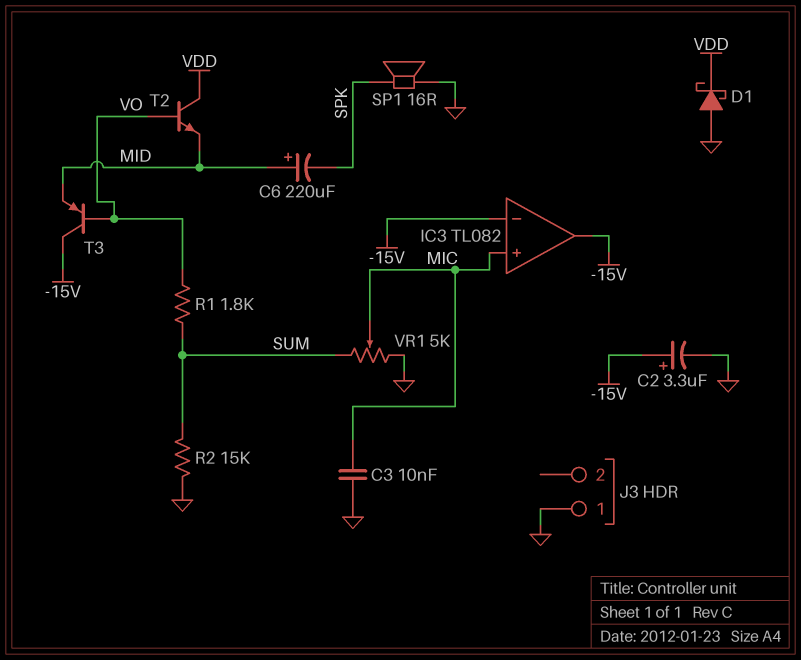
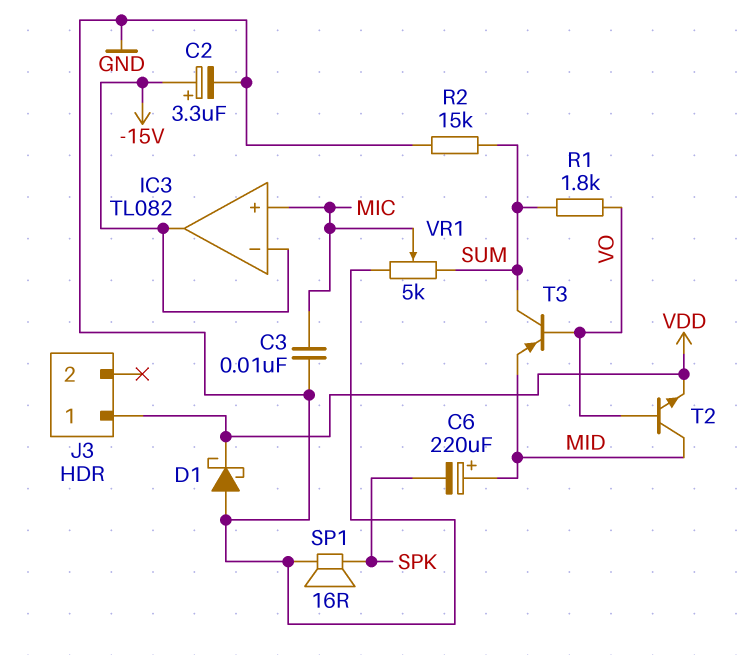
J3 pin 1: GND -> VDD
T2: NPN (B VO, C VDD, E MID) -> NPN (B VO, C MID, E VDD)
T3: PNP (B VO, C -15V, E MID) -> PNP (B VO, C SUM, E MID)

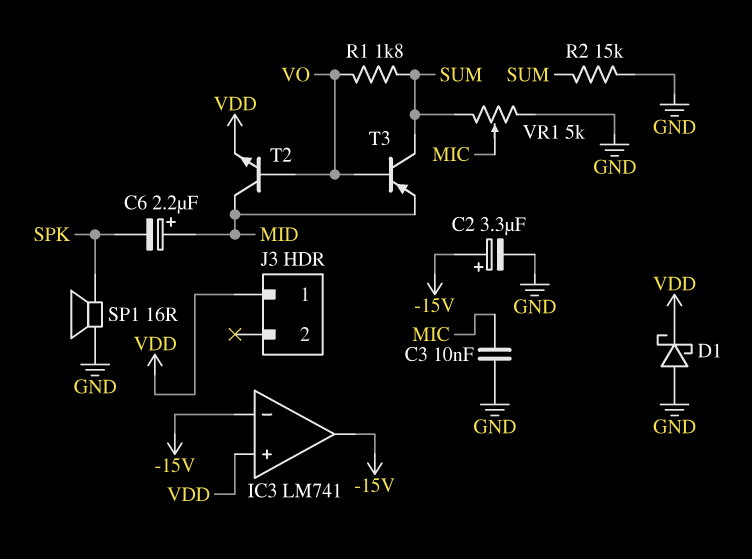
C6: 220uF (plus MID, minus SPK) -> 2.2uF (plus MID, minus SPK)
IC3: TL082 -> LM741
IC3 pin in+: MIC -> VDD

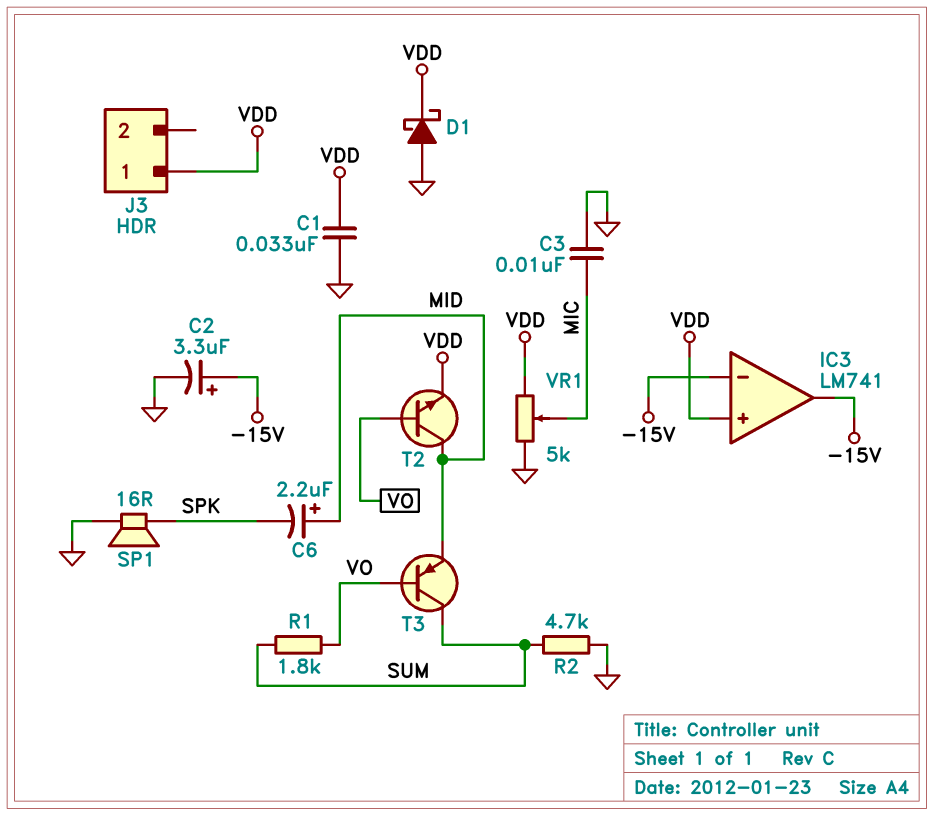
C1: none -> 33nF (GND, VDD)
R2: 15k (GND, SUM) -> 4.7k (GND, SUM)
VR1: 5k (GND, SUM, wiper MIC) -> 5k (GND, VDD, wiper MIC)

